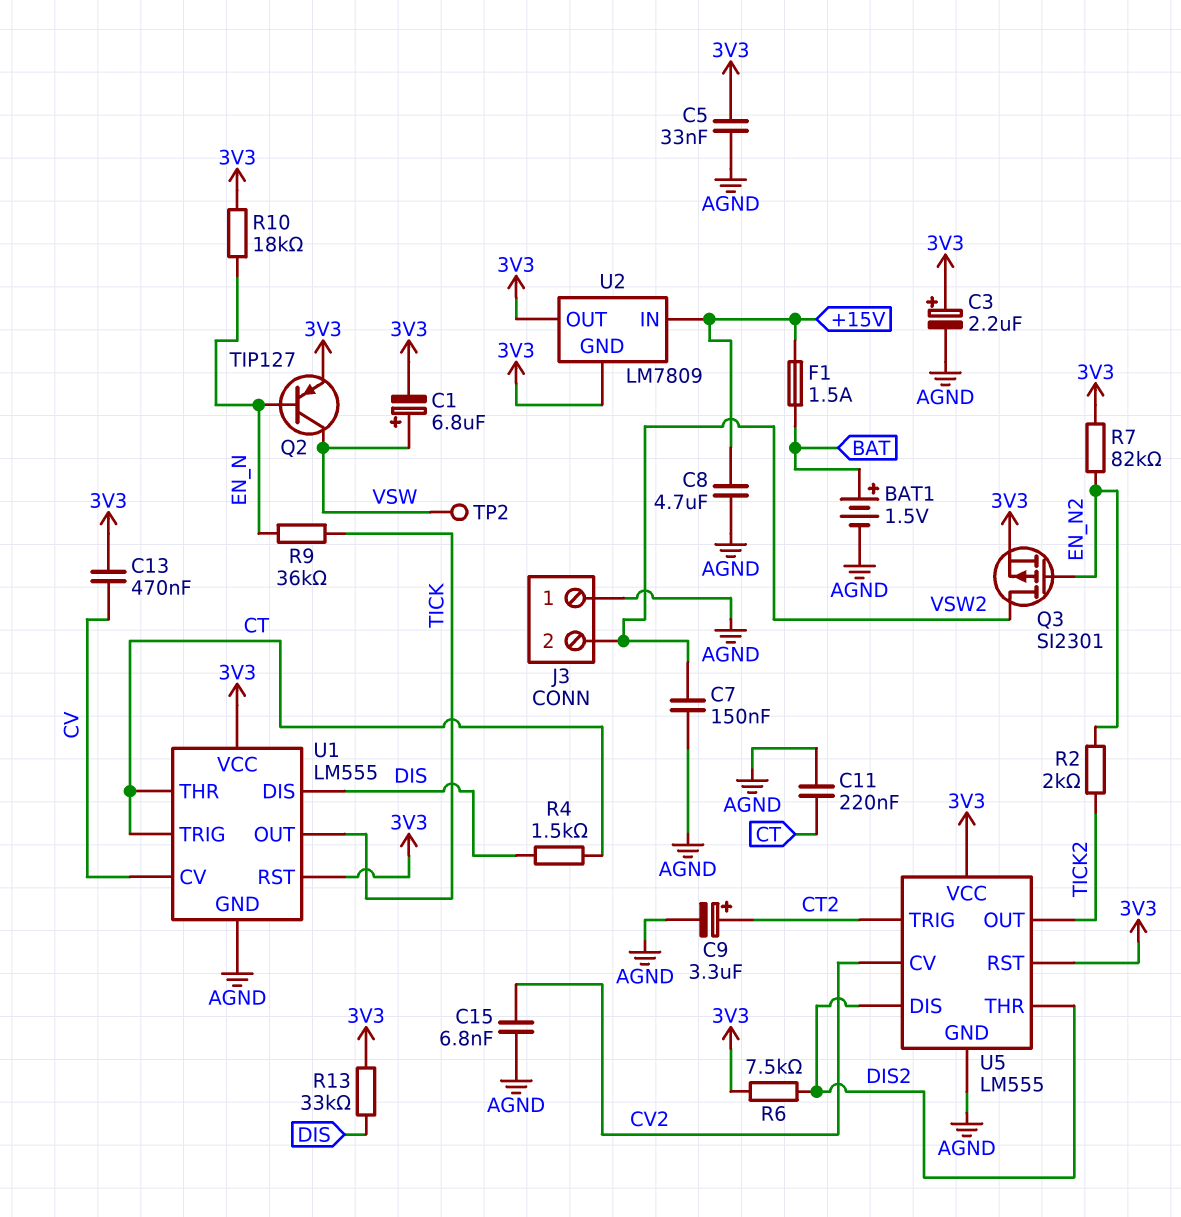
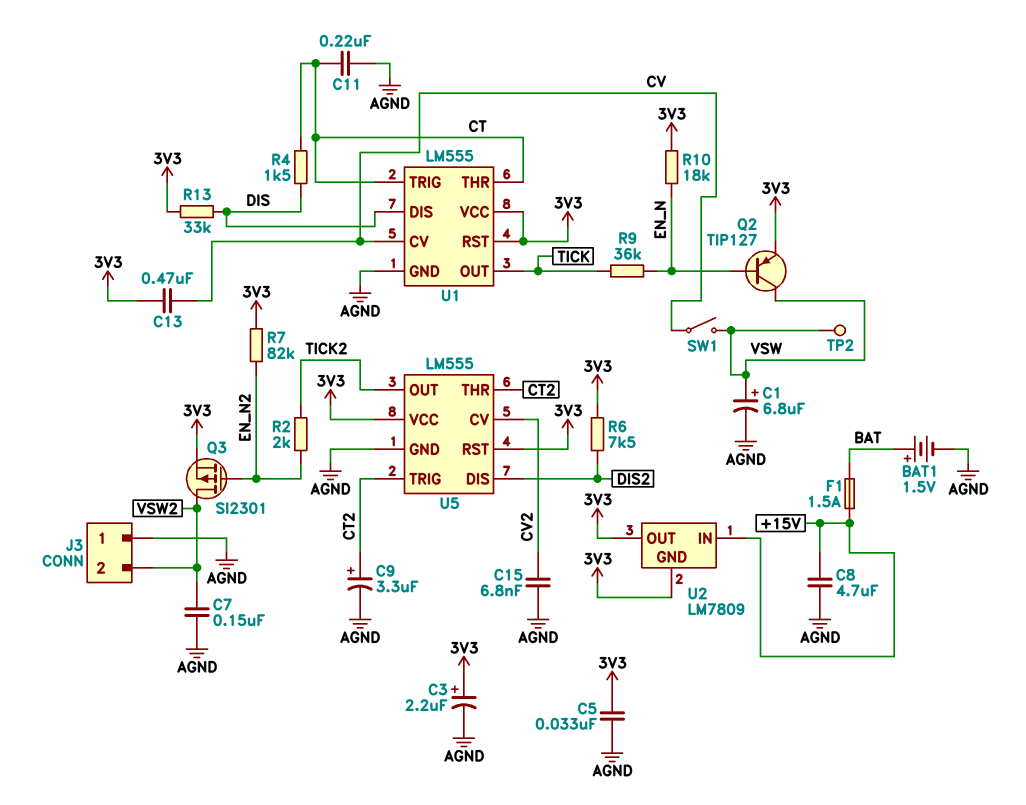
C1: 6.8uF (plus VSW, minus 3V3) -> 6.8uF (plus VSW, minus AGND)
SW1: none -> switch (CV, VSW)
U5 pin THR: DIS2 -> CT2

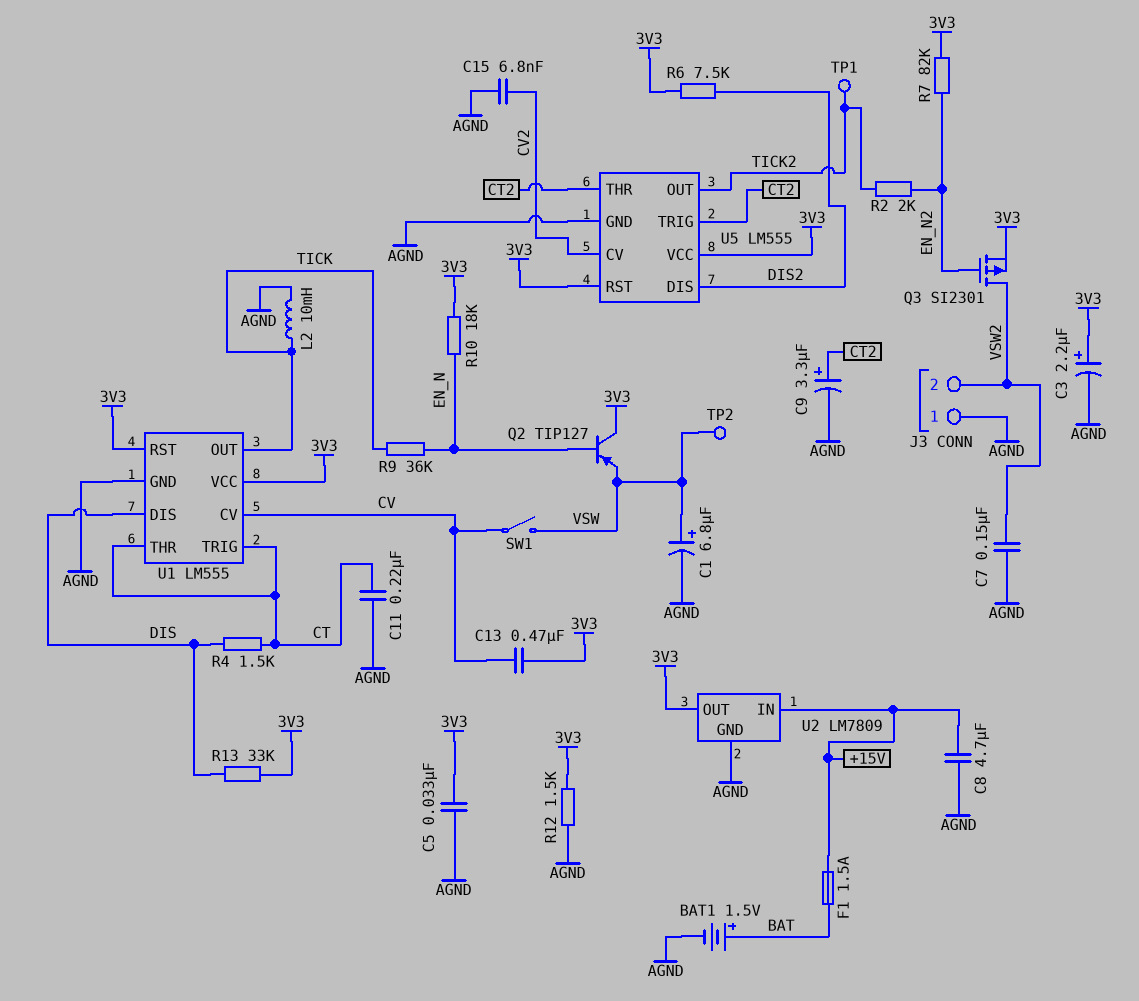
L2: none -> 10mH (AGND, TICK)
Q2: PNP TIP127 (B EN_N, C VSW, E 3V3) -> PNP TIP127 (B EN_N, C 3V3, E VSW)
R12: none -> 1.5k (3V3, AGND)
TP1: none -> test point (TICK2)
U2 pin GND: 3V3 -> AGND

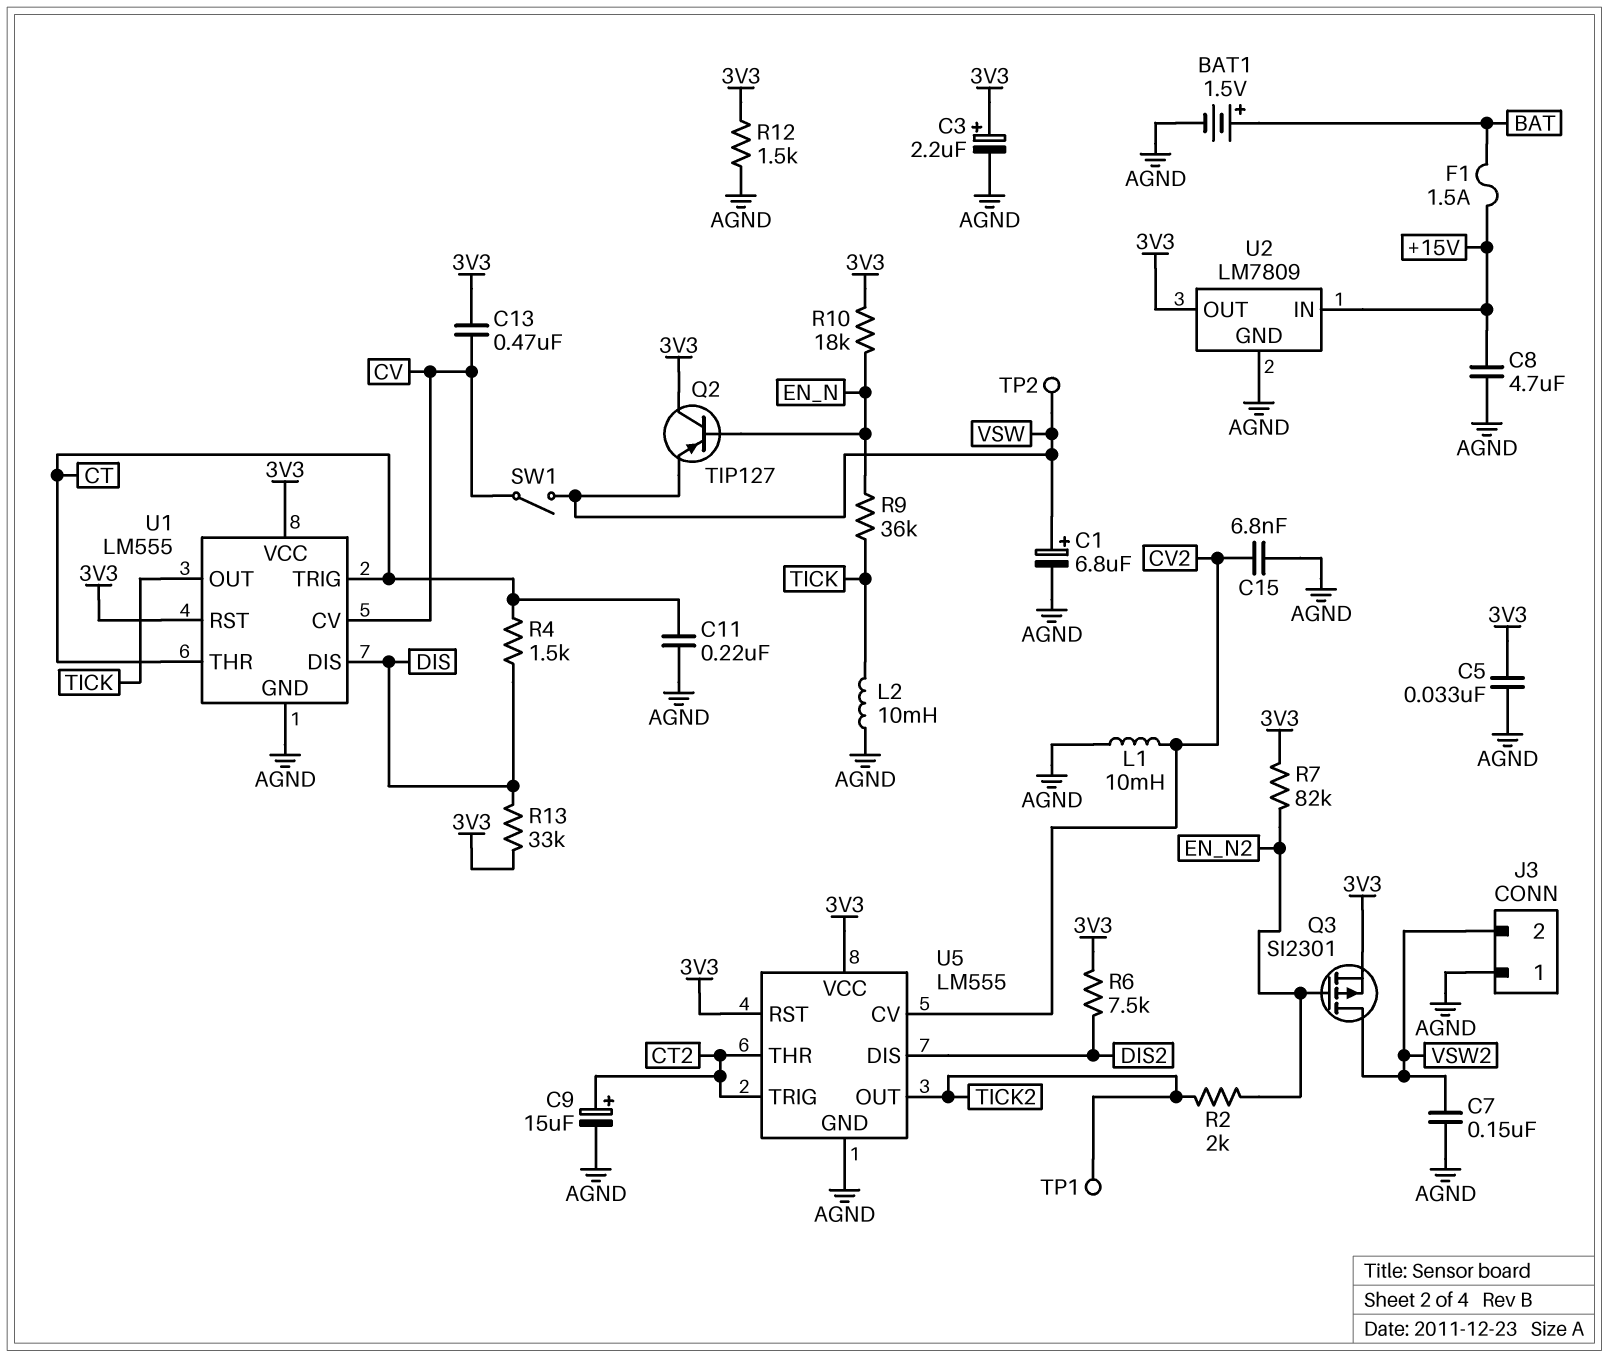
C9: 3.3uF (plus CT2, minus AGND) -> 15uF (plus CT2, minus AGND)
L1: none -> 10mH (AGND, CV2)

